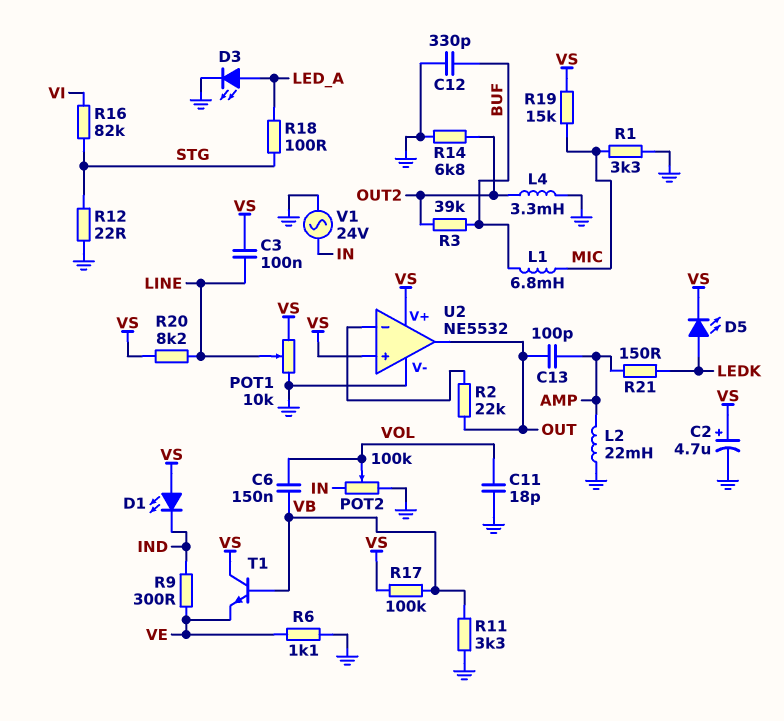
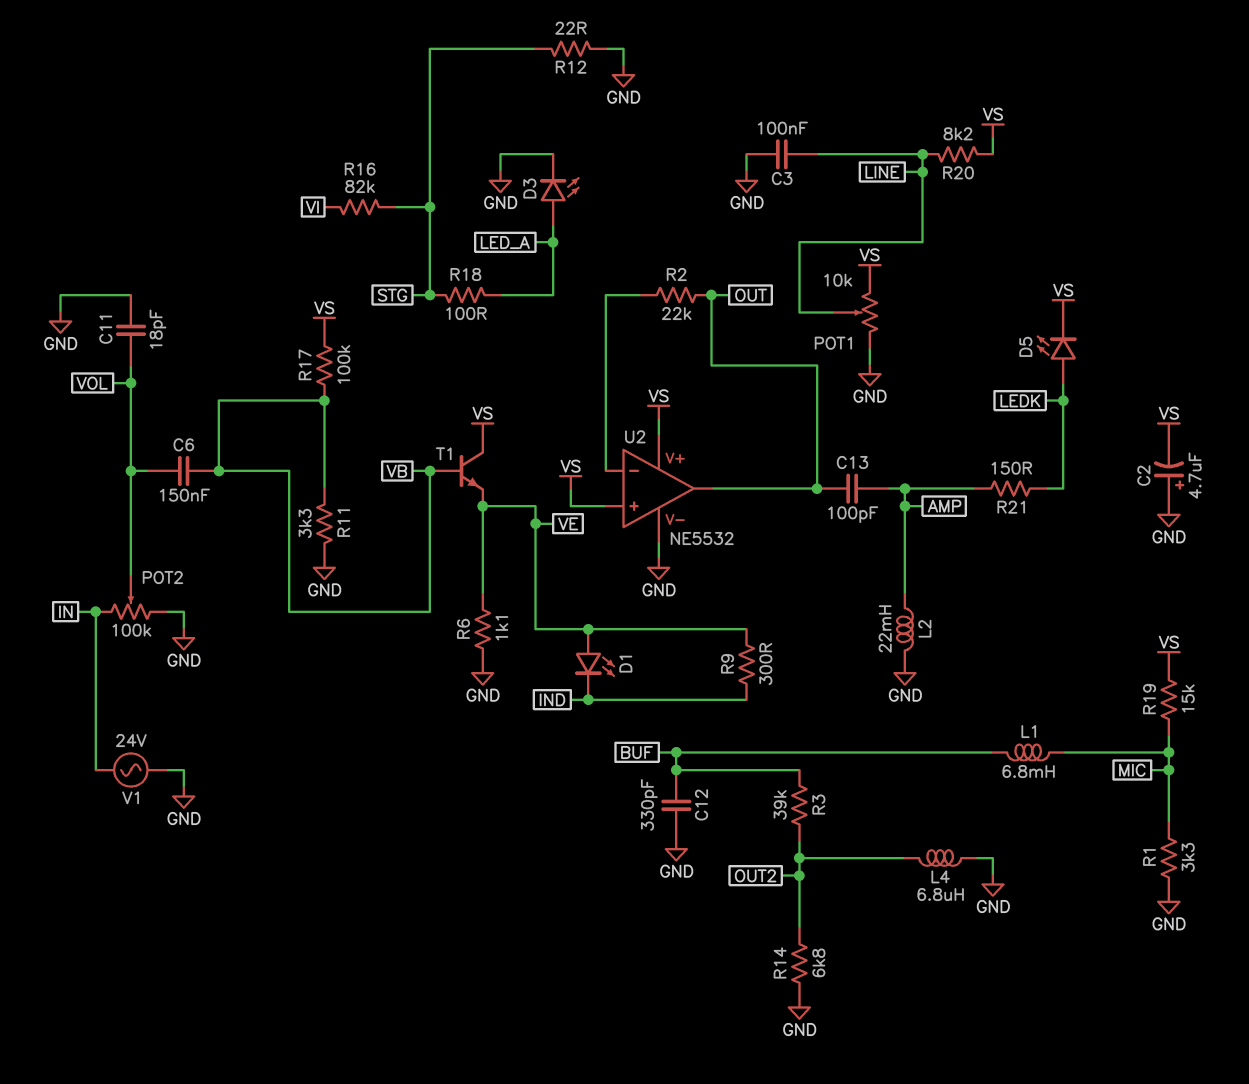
C2: 4.7uF (plus VS, minus GND) -> 4.7uF (plus GND, minus VS)
C3: 100nF (LINE, VS) -> 100nF (GND, LINE)
D1: LED (A VS, K IND) -> LED (A VE, K IND)
L4: 3.3mH (GND, OUT2) -> 6.8uH (GND, OUT2)

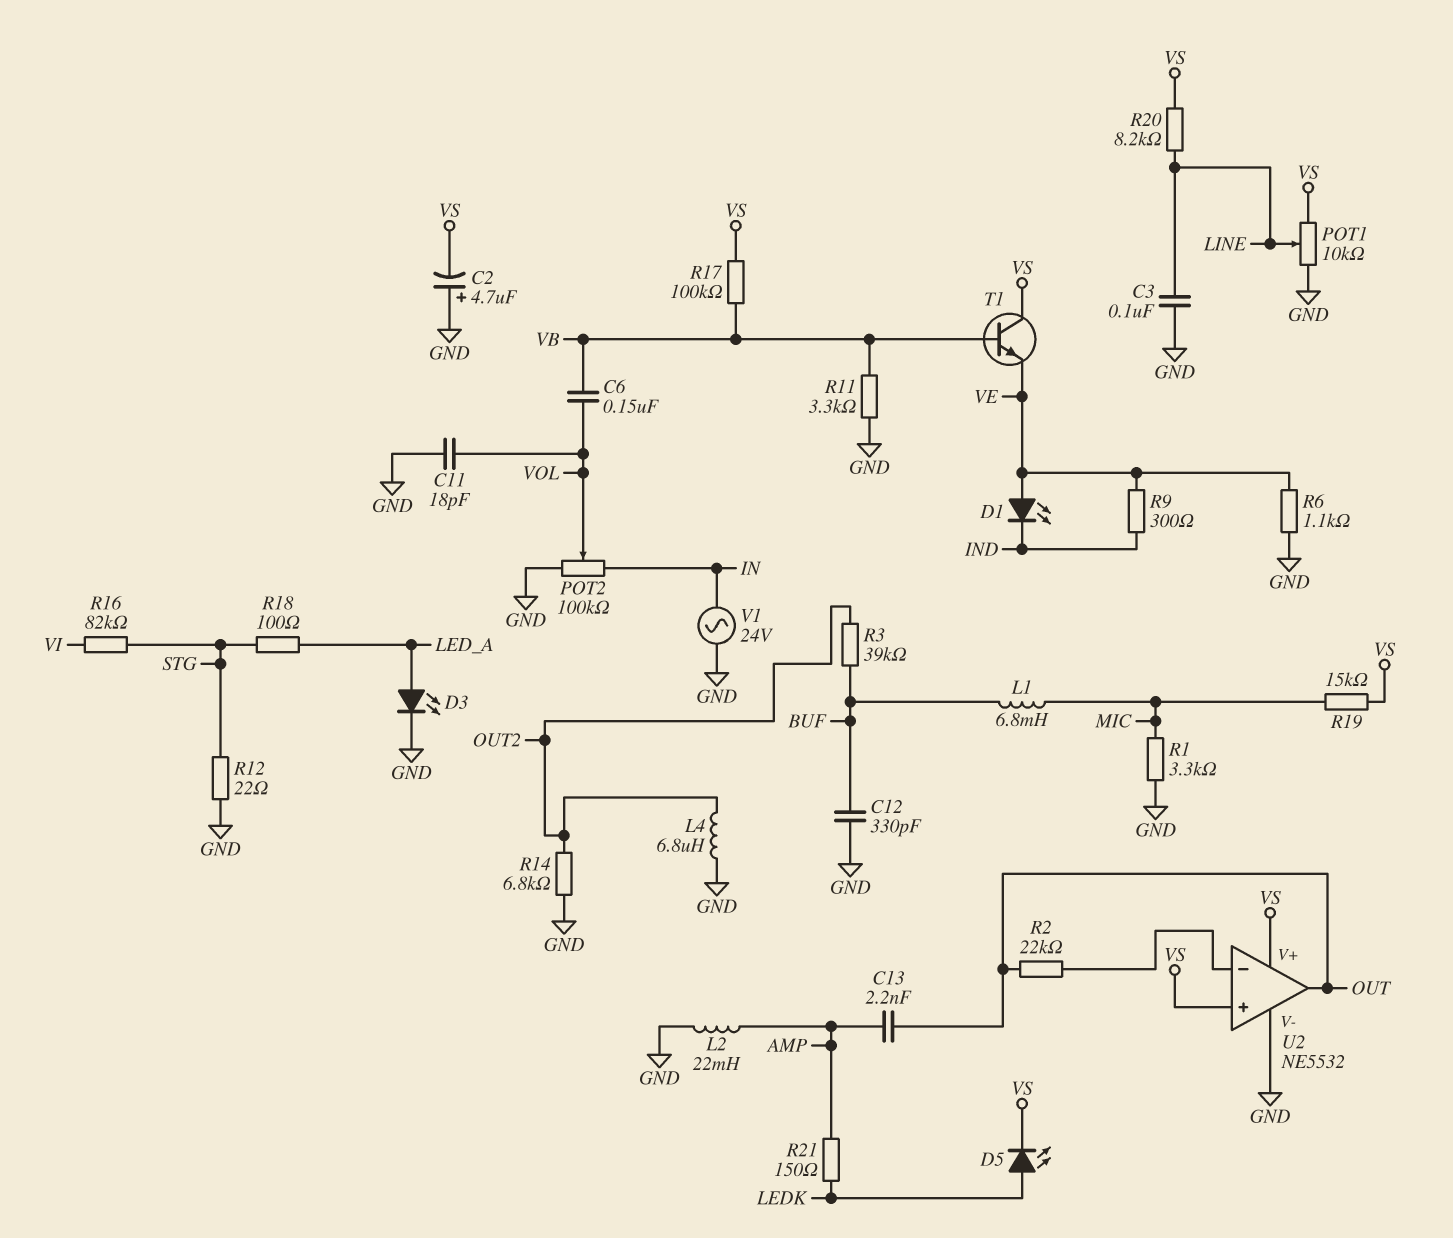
C13: 100pF (AMP, OUT) -> 2.2nF (AMP, OUT)

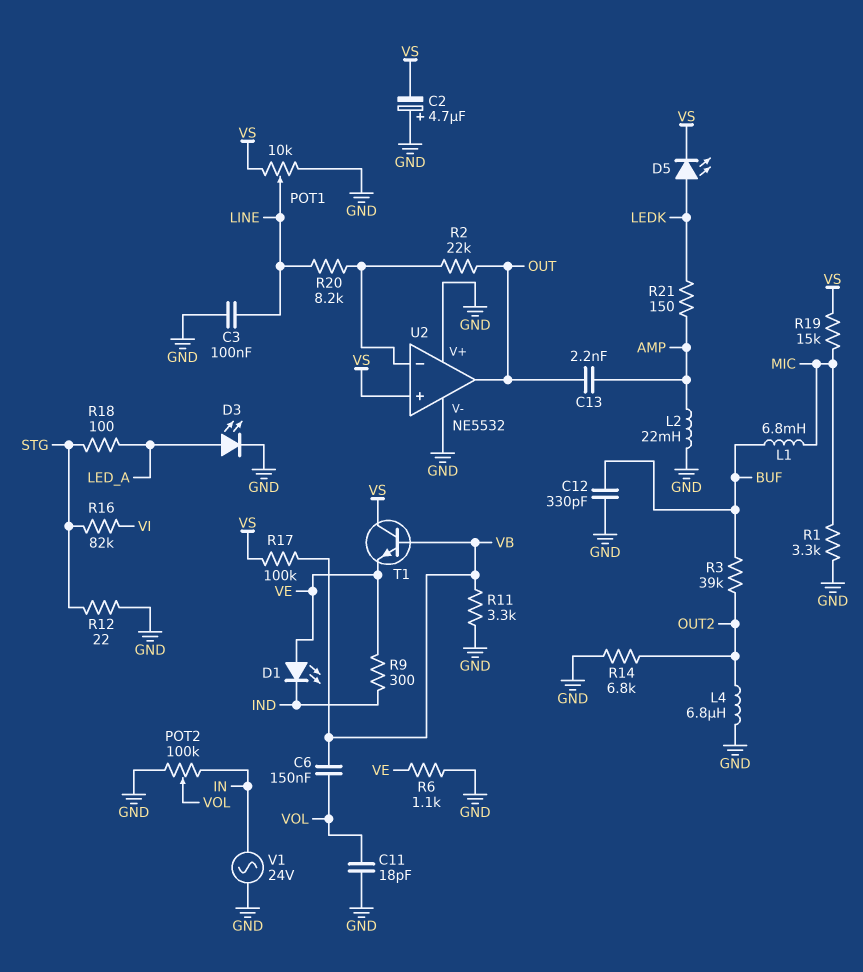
R20: 8.2k (LINE, VS) -> 8.2k (LINE, U2/in-)
U2 pin V+: VS -> GND

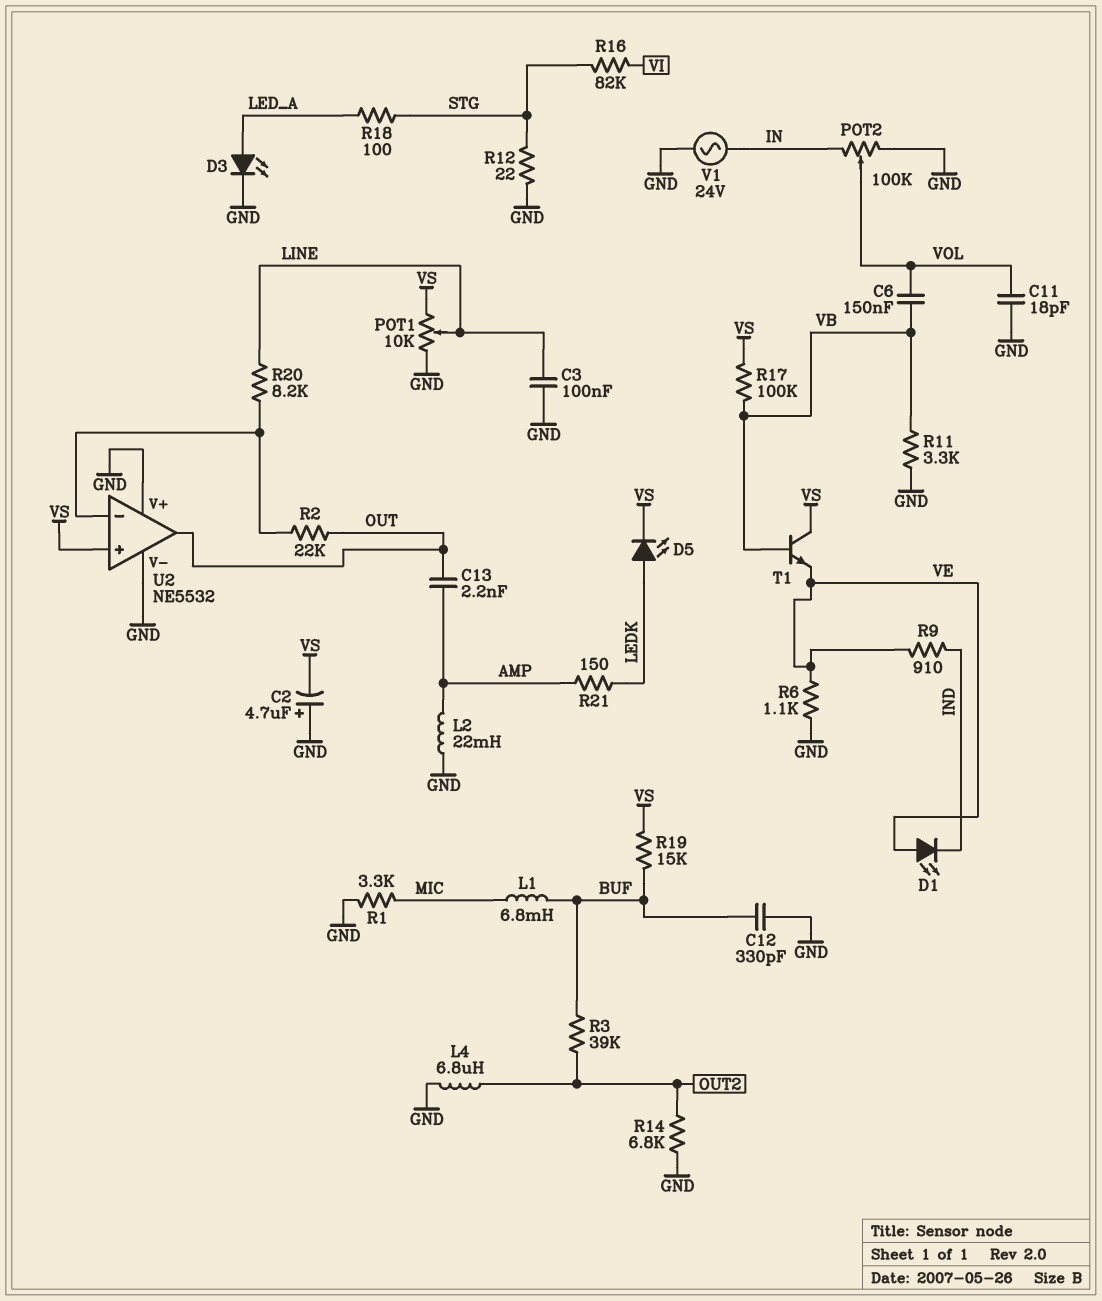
R9: 300 (IND, VE) -> 910 (IND, VE)
R19: 15k (MIC, VS) -> 15k (BUF, VS)

